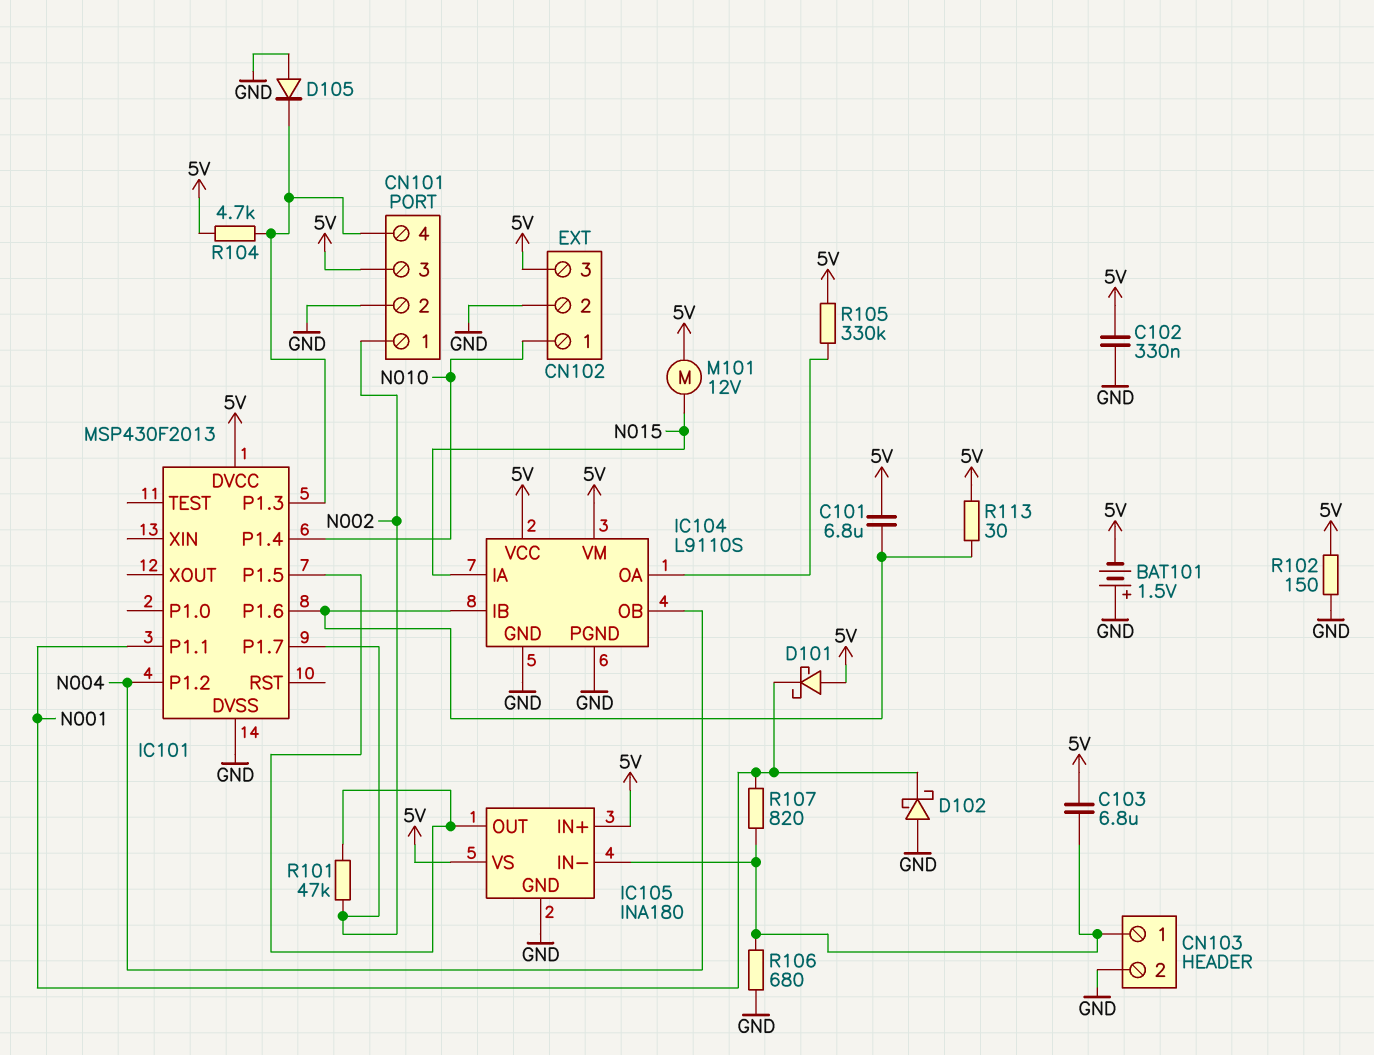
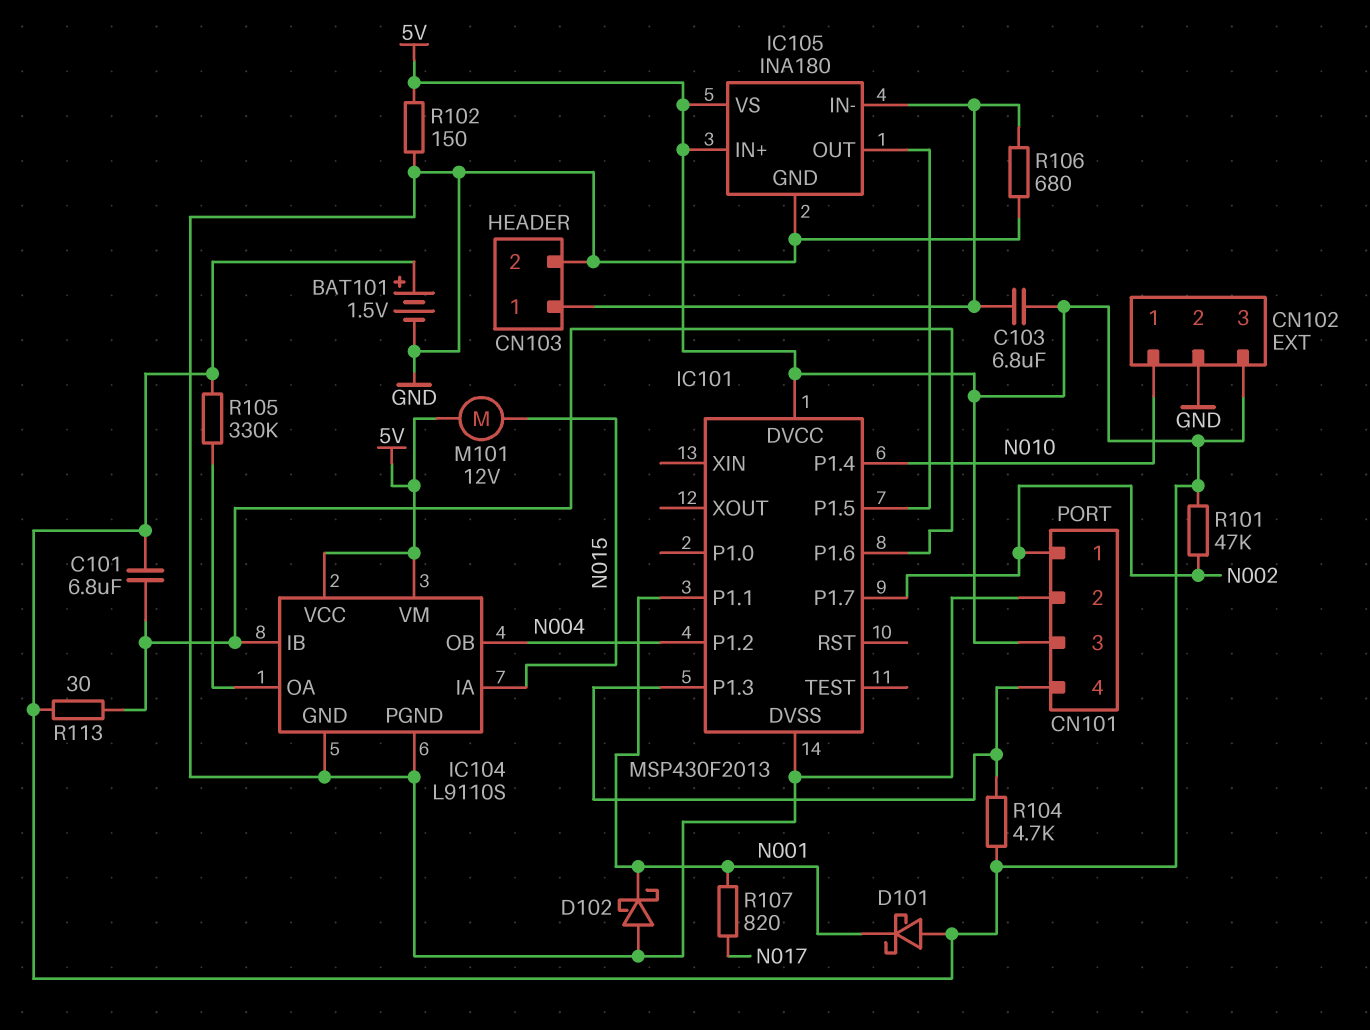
BAT101: 1.5V (plus GND, minus 5V) -> 1.5V (plus 5V, minus GND)
C102: 330nF (5V, GND) -> none
D105: diode (A GND, K CN101/4) -> none
R101: 47k (IC101/P1.5, N002) -> 47k (5V, N002)
R107: 820 (CN103/1, N001) -> 820 (N001, N017)

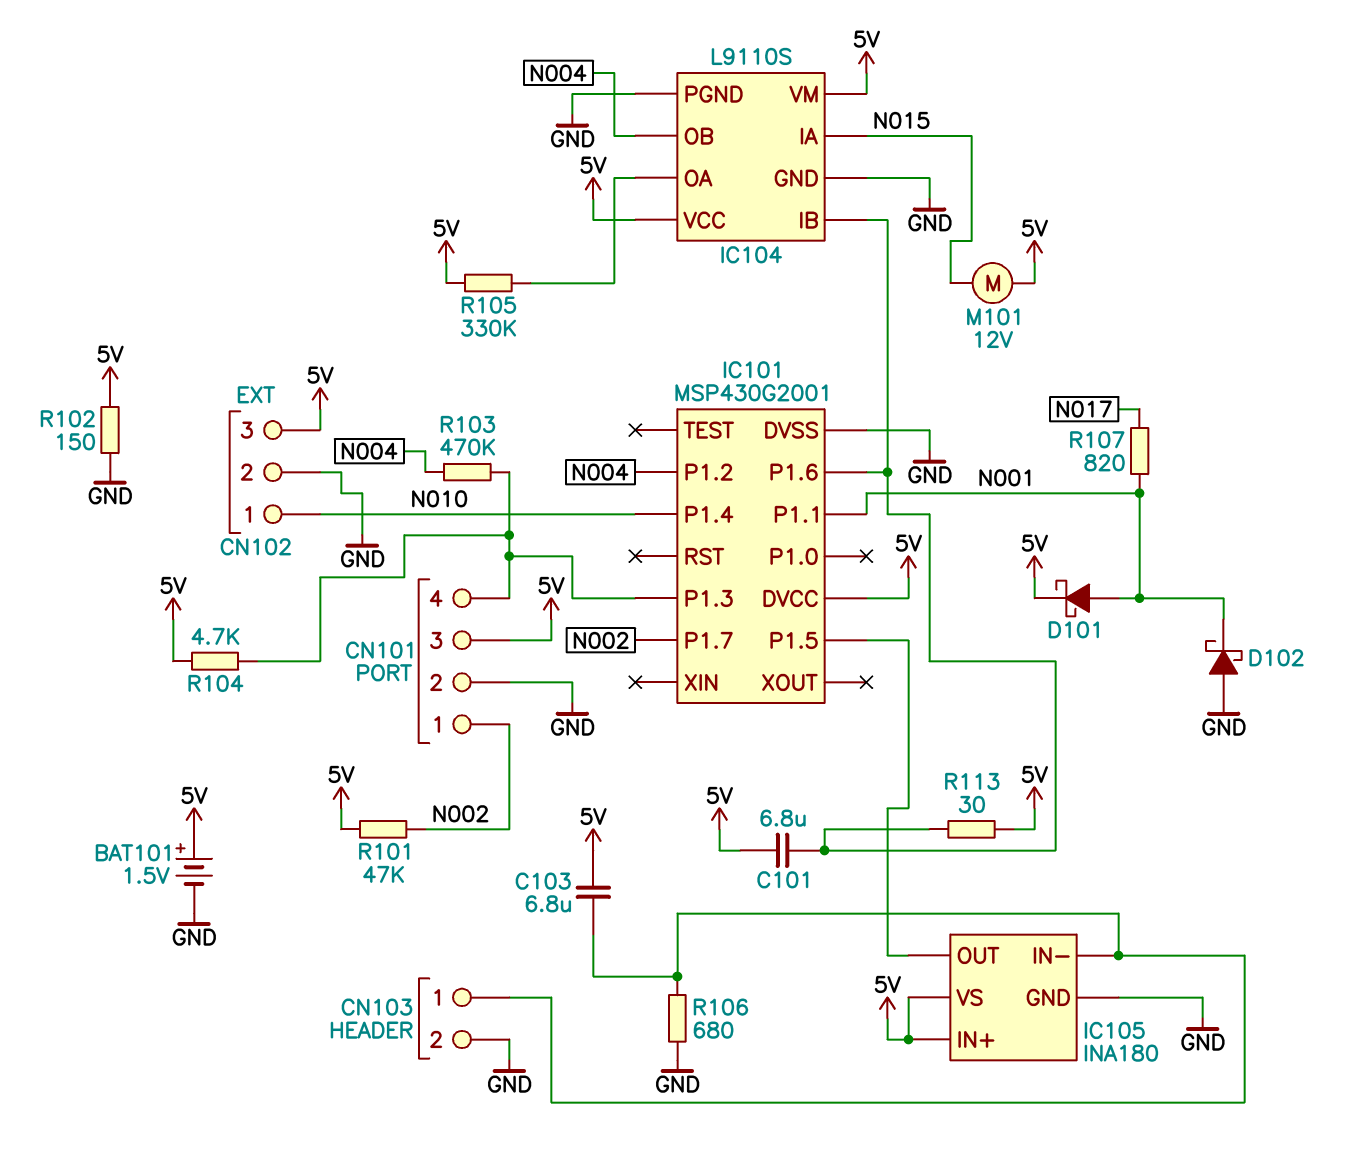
D101: schottky (A 5V, K N001) -> schottky (A N001, K 5V)
IC101: MSP430F2013 -> MSP430G2001
R103: none -> 470k (CN101/4, N004)

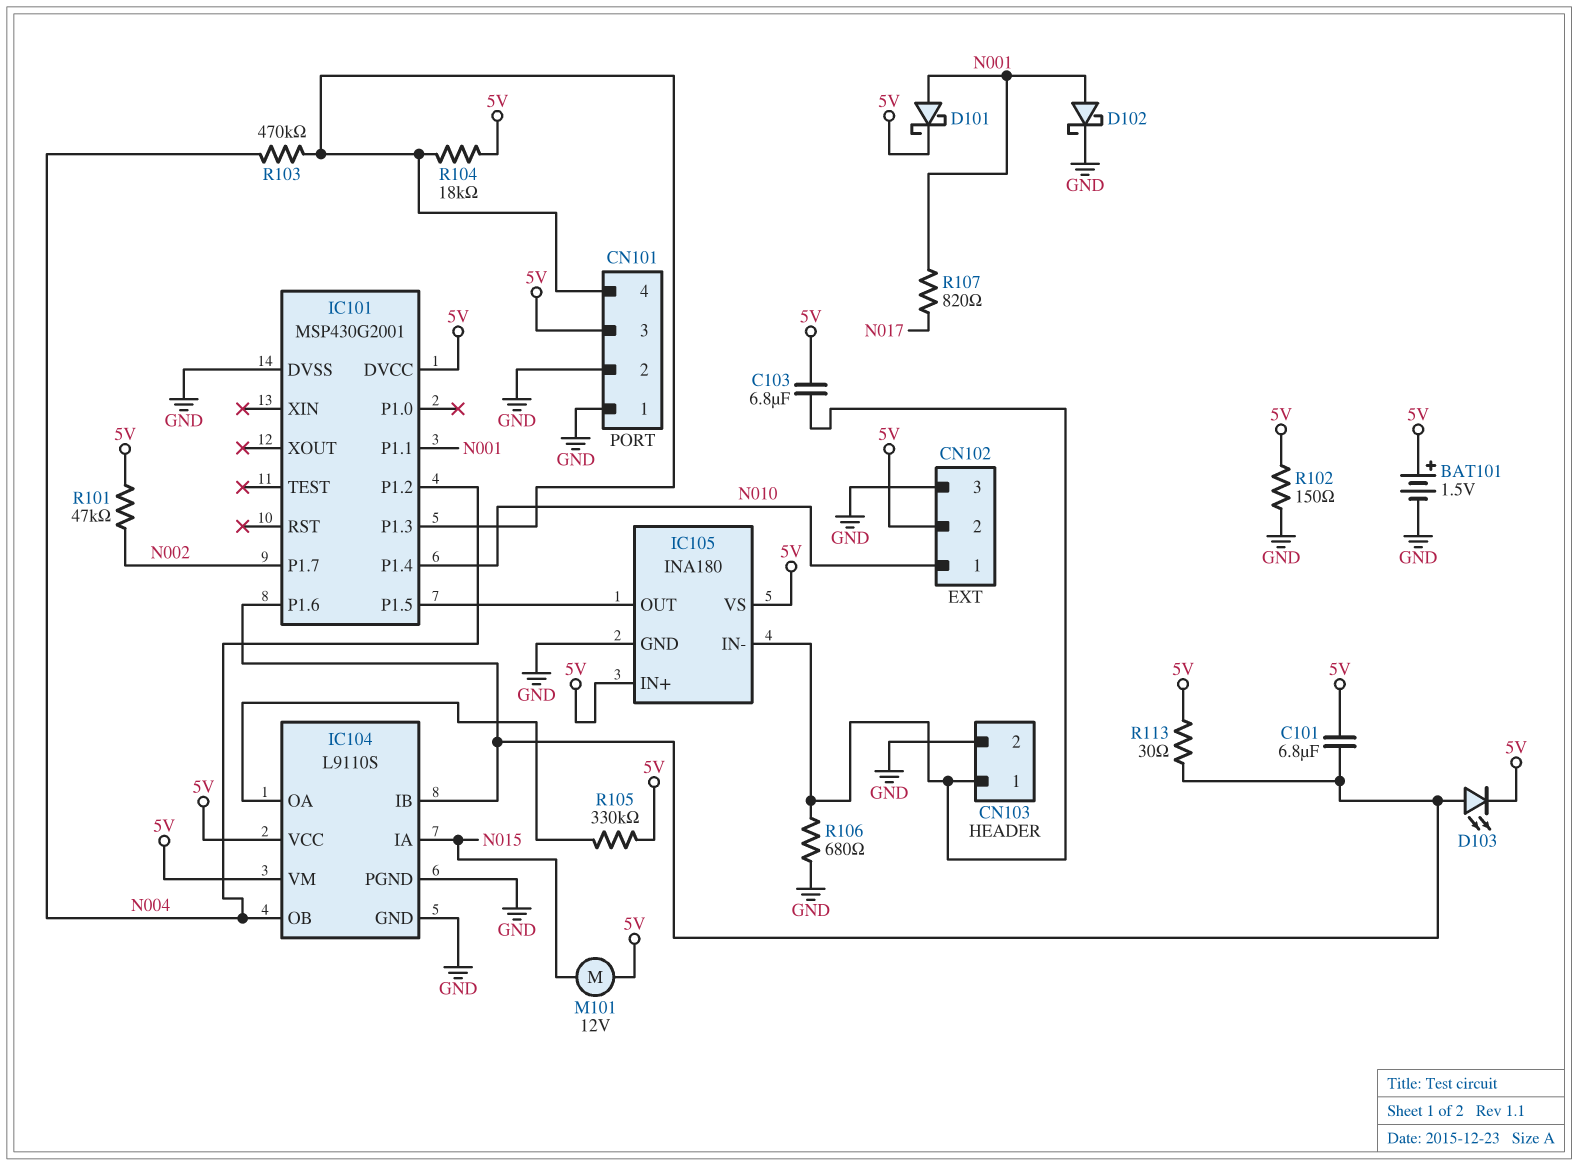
CN101 pin 1: N002 -> GND
CN102 pin 2: GND -> 5V
CN102 pin 3: 5V -> GND
D102: schottky (A GND, K N001) -> schottky (A N001, K GND)
D103: none -> LED (A IC101/P1.6, K 5V)
R104: 4.7k (5V, CN101/4) -> 18k (5V, CN101/4)

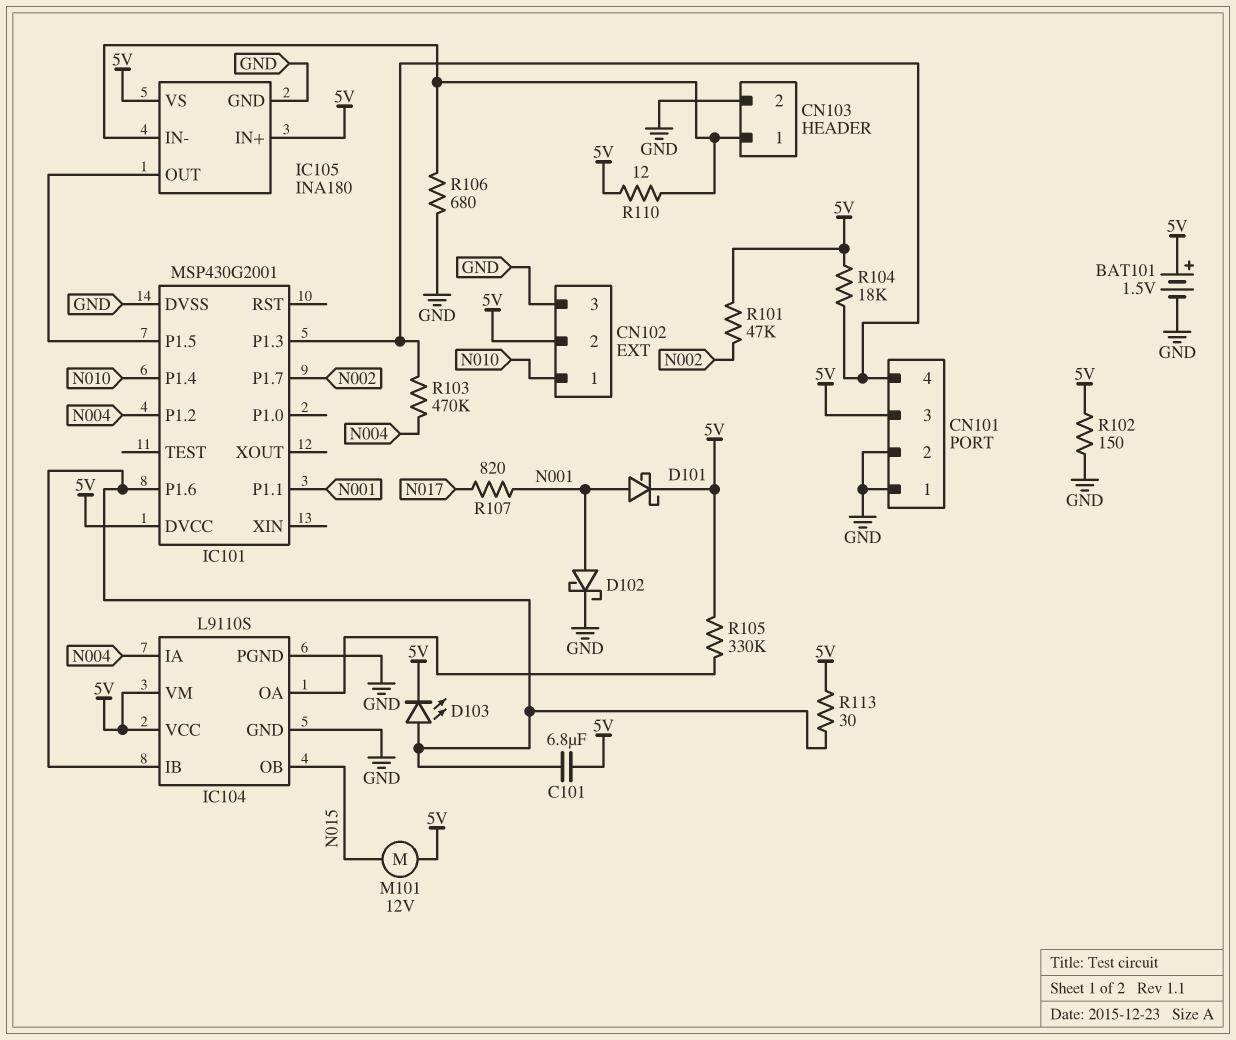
C103: 6.8uF (5V, CN103/1) -> none
IC104 pin IA: N015 -> N004
IC104 pin OB: N004 -> N015
R110: none -> 12 (5V, CN103/1)

